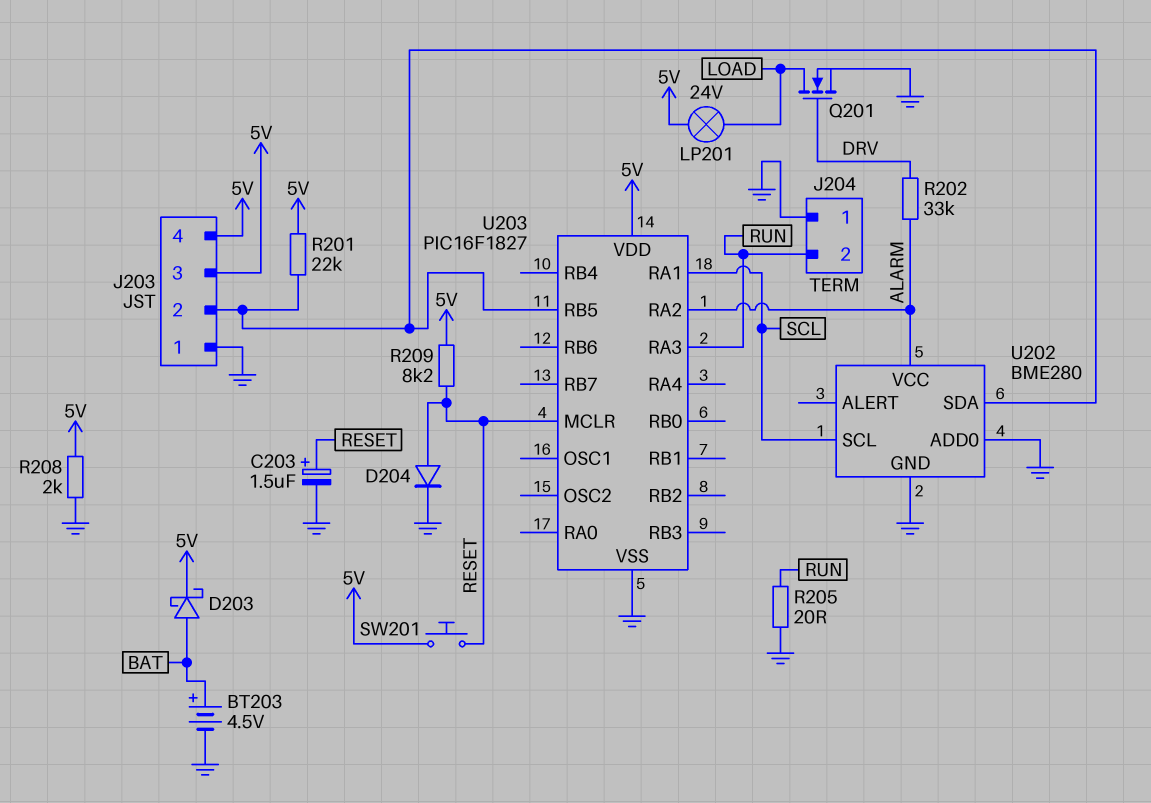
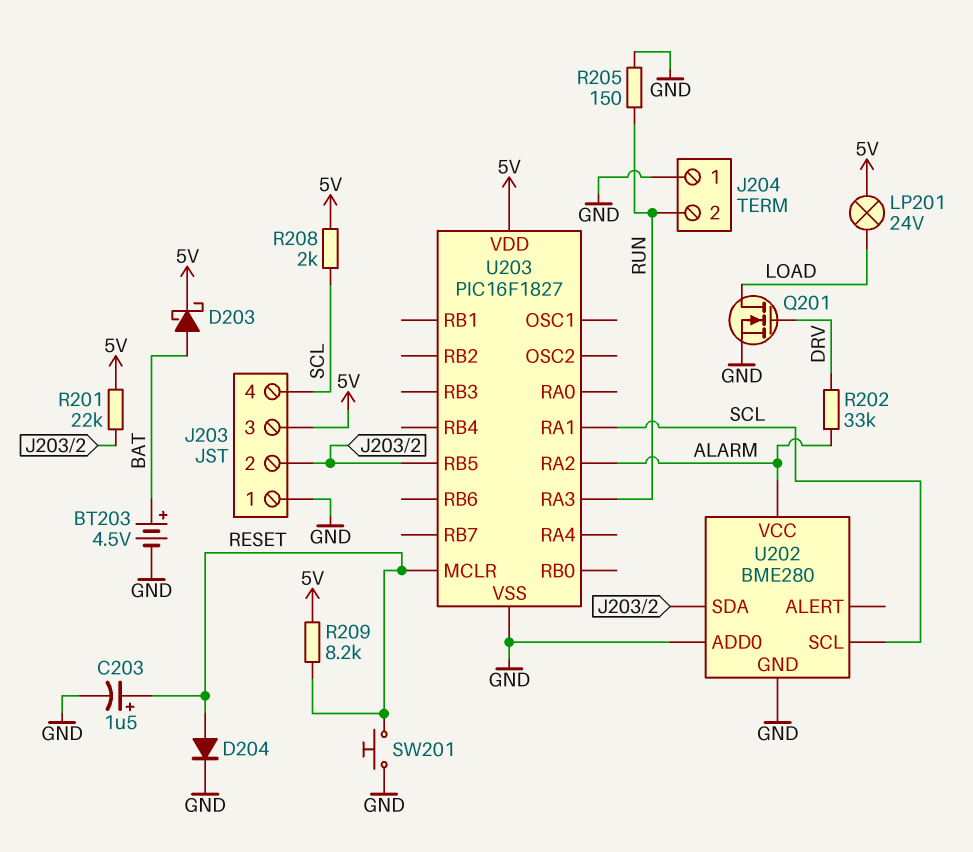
J203 pin 4: 5V -> SCL
R205: 20 (GND, RUN) -> 150 (GND, RUN)
R208: 2k (5V, GND) -> 2k (5V, SCL)
SW201: button (5V, RESET) -> button (GND, RESET)

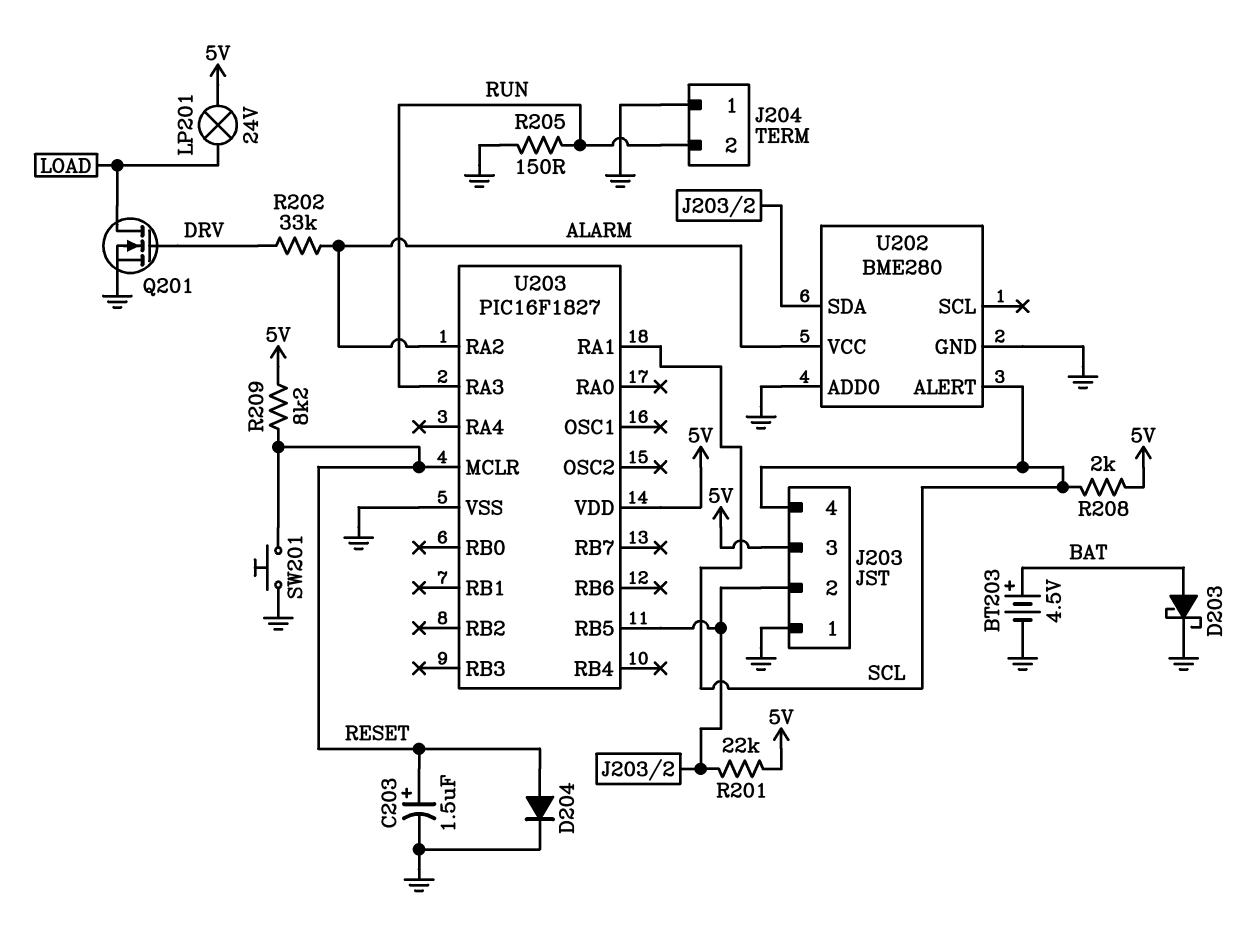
D203: schottky (A BAT, K 5V) -> schottky (A BAT, K GND)
U202 pin ALERT: none -> SCL
U202 pin SCL: SCL -> none

